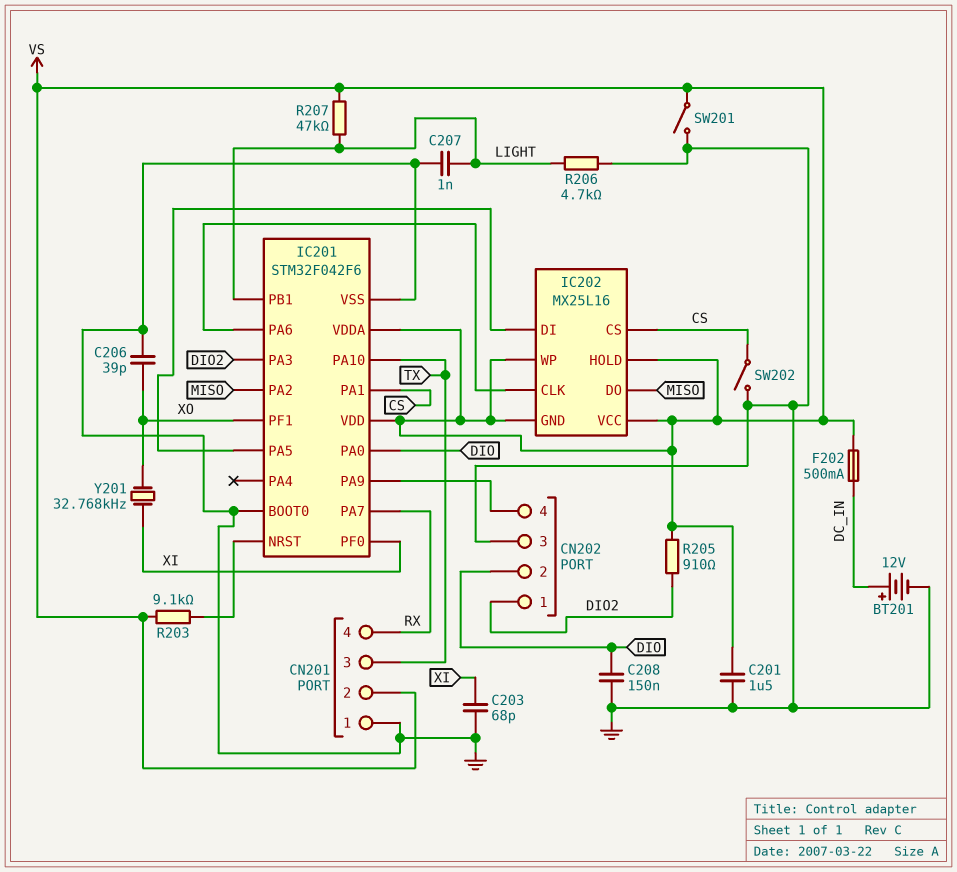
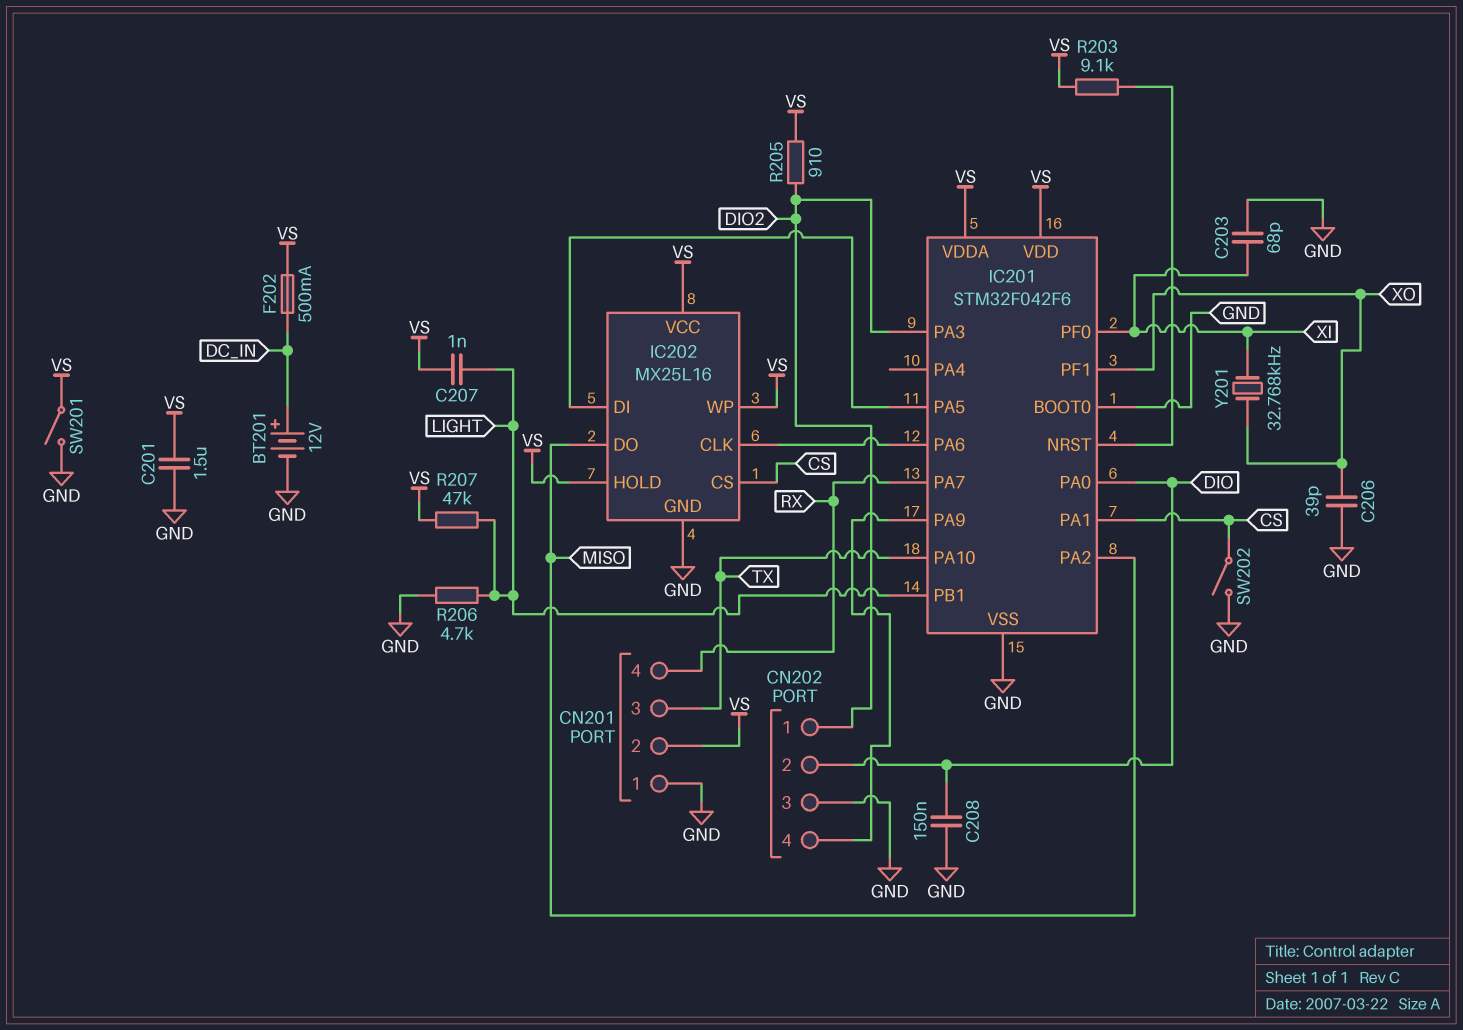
C207: 1nF (GND, LIGHT) -> 1nF (LIGHT, VS)
IC202 pin GND: VS -> GND

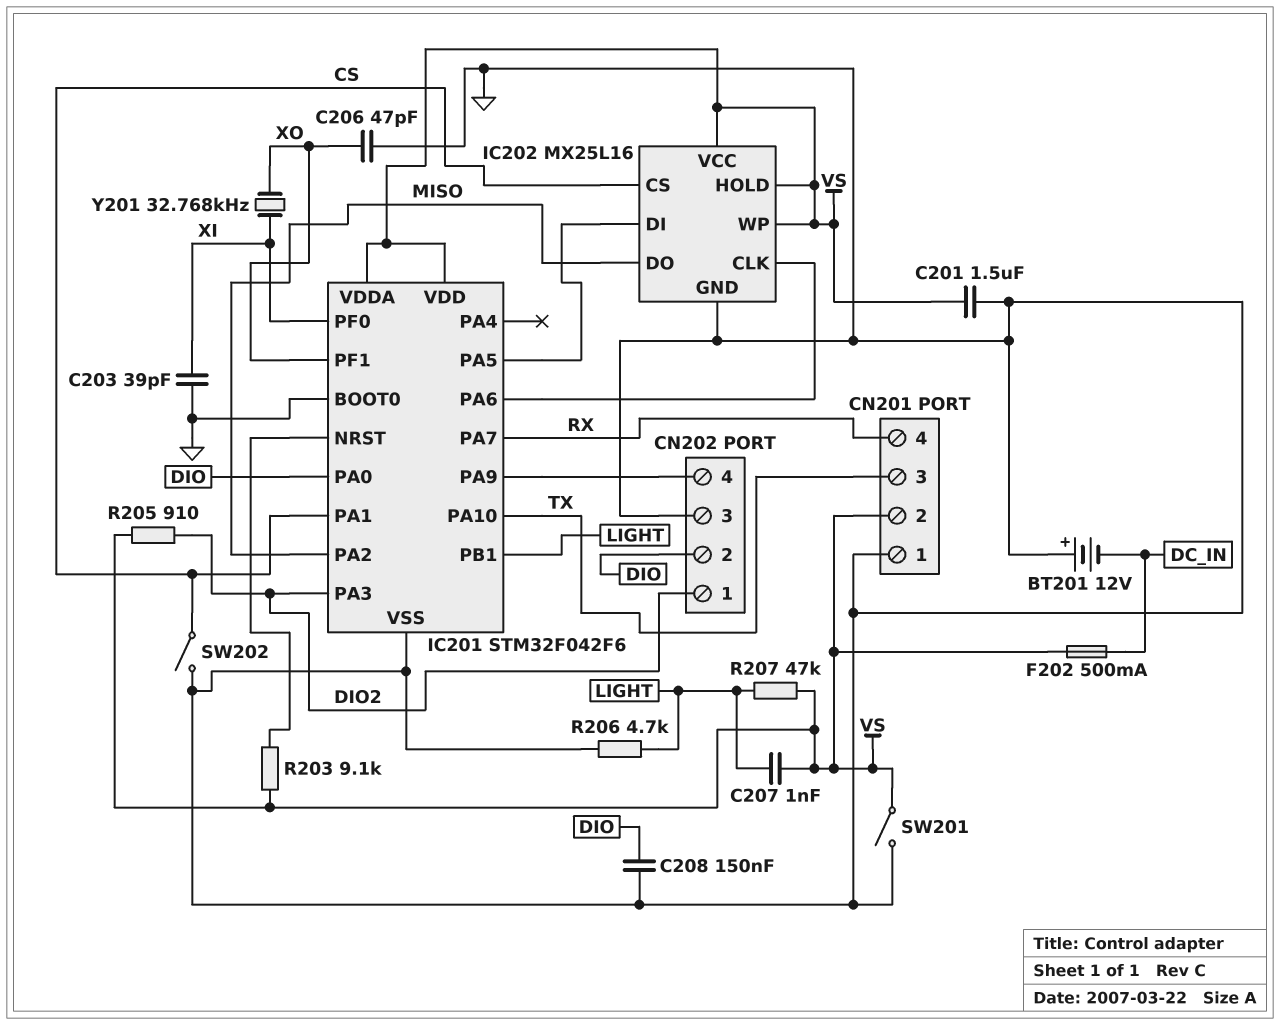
BT201: 12V (plus DC_IN, minus GND) -> 12V (plus GND, minus DC_IN)
C203: 68pF (GND, XI) -> 39pF (GND, XI)
C206: 39pF (GND, XO) -> 47pF (GND, XO)

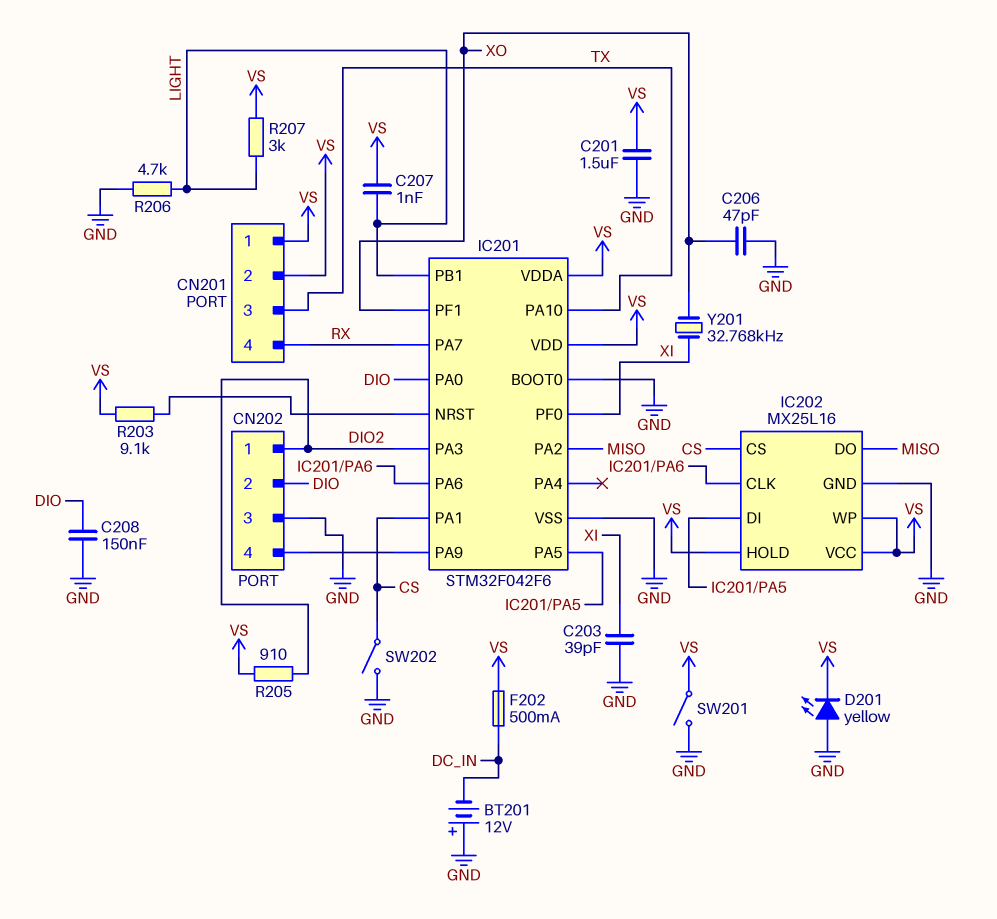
CN201 pin 1: GND -> VS
D201: none -> LED yellow (A GND, K VS)
R207: 47k (LIGHT, VS) -> 3k (LIGHT, VS)

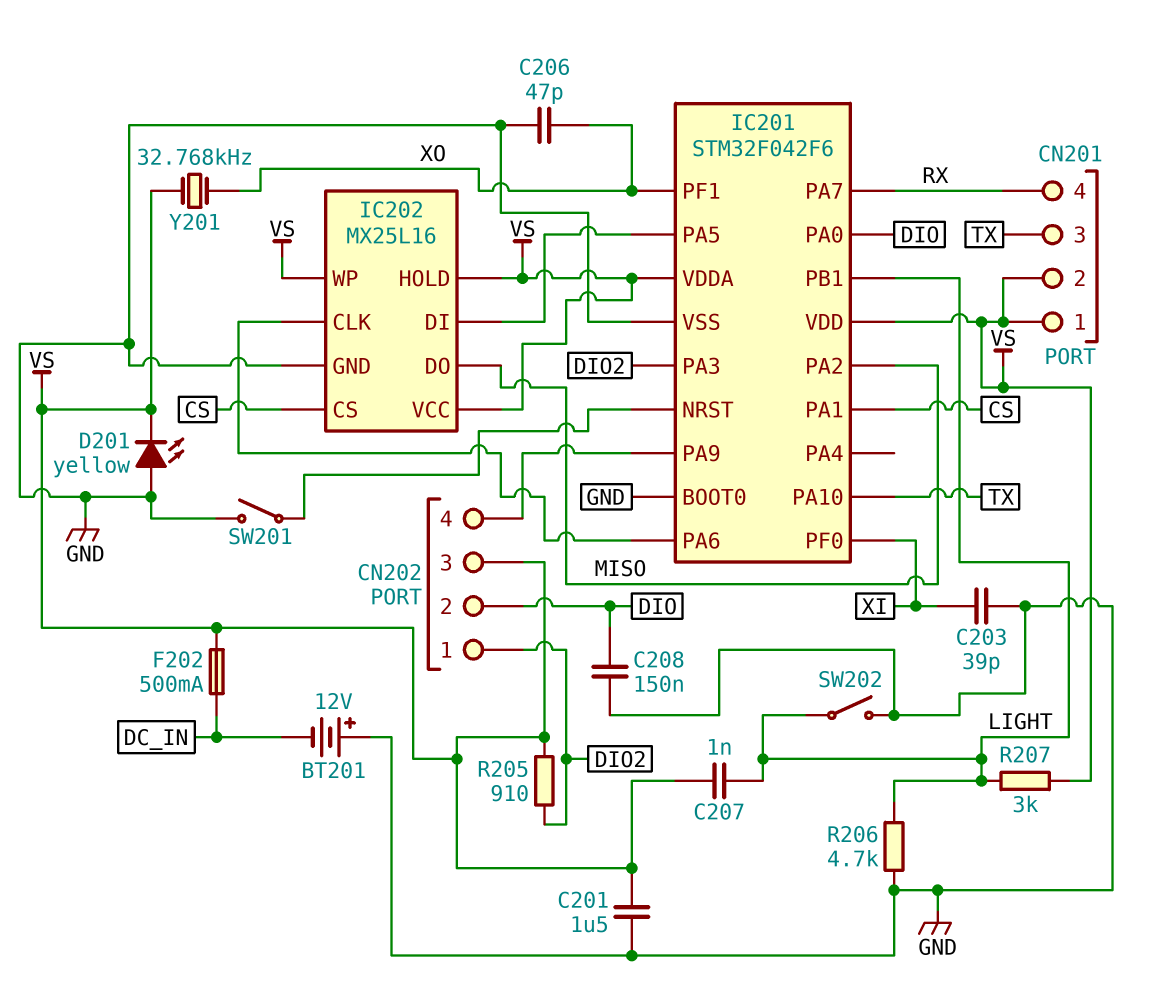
CN202 pin 3: GND -> VS
R203: 9.1k (IC201/NRST, VS) -> none
SW201: switch (GND, VS) -> switch (GND, IC201/NRST)
SW202: switch (CS, GND) -> switch (GND, LIGHT)
Y201: 32.768kHz (XI, XO) -> 32.768kHz (VS, XO)

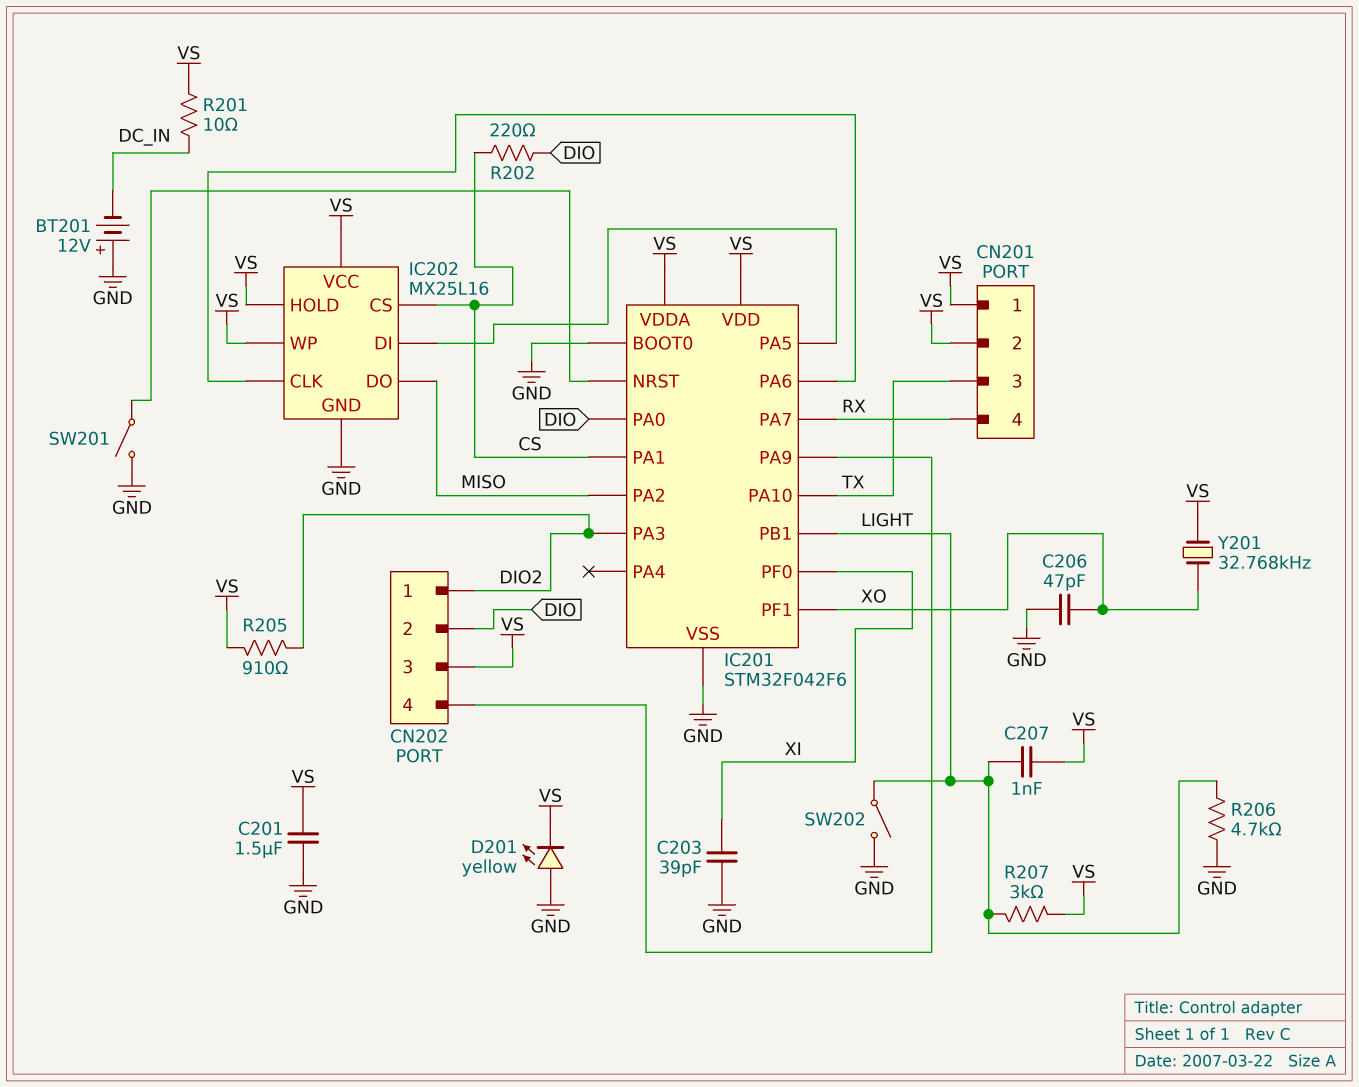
C208: 150nF (DIO, GND) -> none
F202: 500mA (DC_IN, VS) -> none
R201: none -> 10 (DC_IN, VS)
R202: none -> 220 (CS, DIO)

